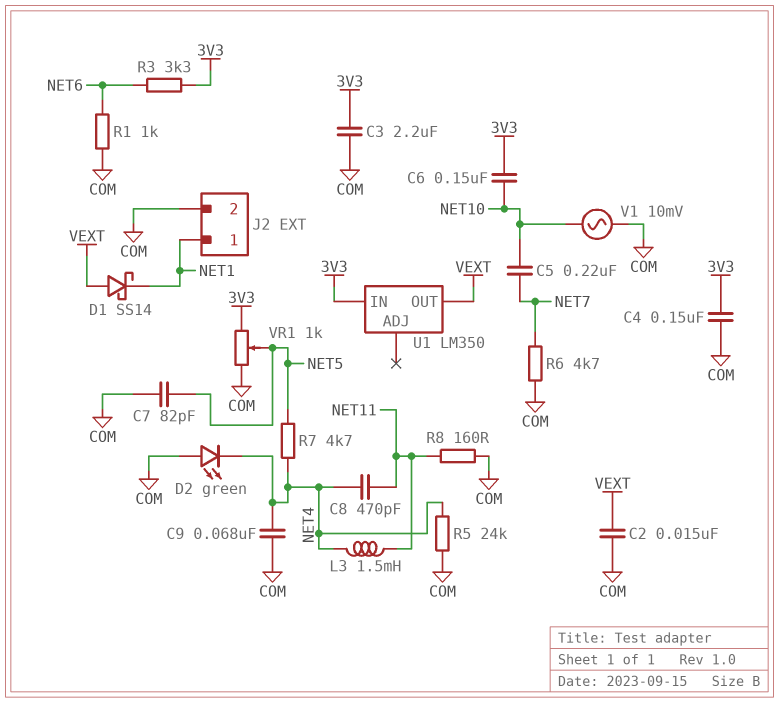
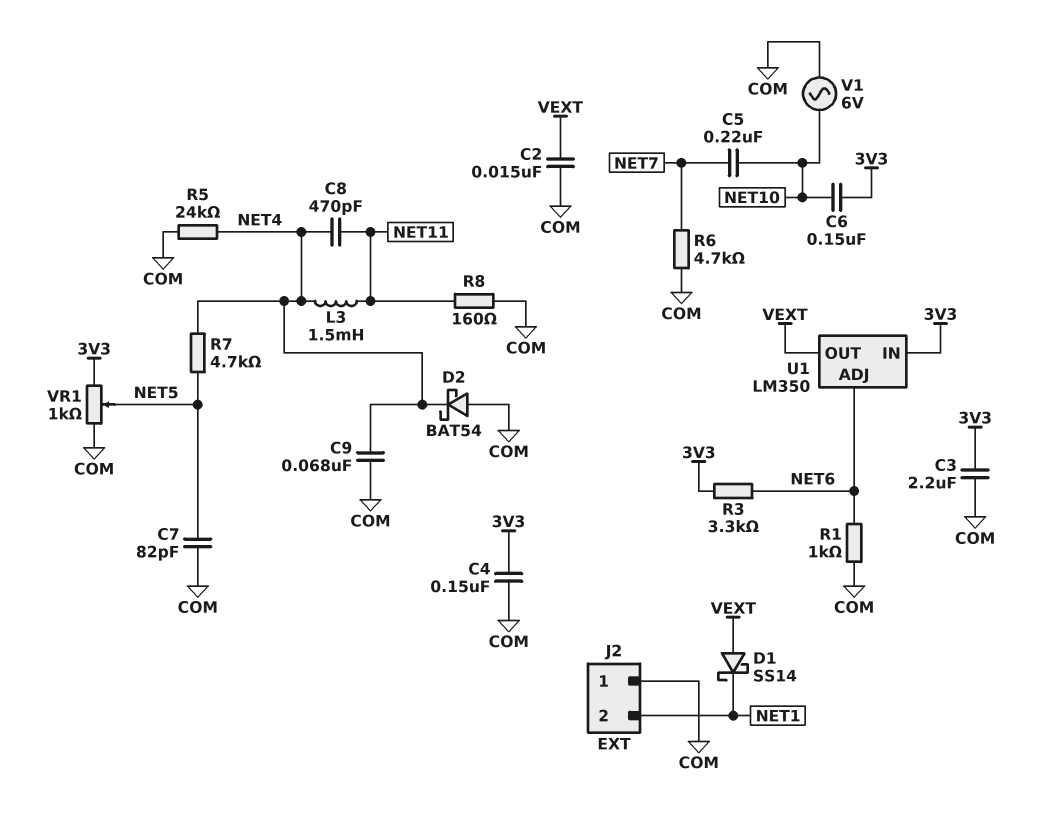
D2: LED green (A COM, K NET4) -> schottky BAT54 (A COM, K NET4)
J2 pin 1: NET1 -> COM
J2 pin 2: COM -> NET1
U1 pin ADJ: none -> NET6
V1: AC 10mV (COM, NET10) -> AC 6V (COM, NET10)

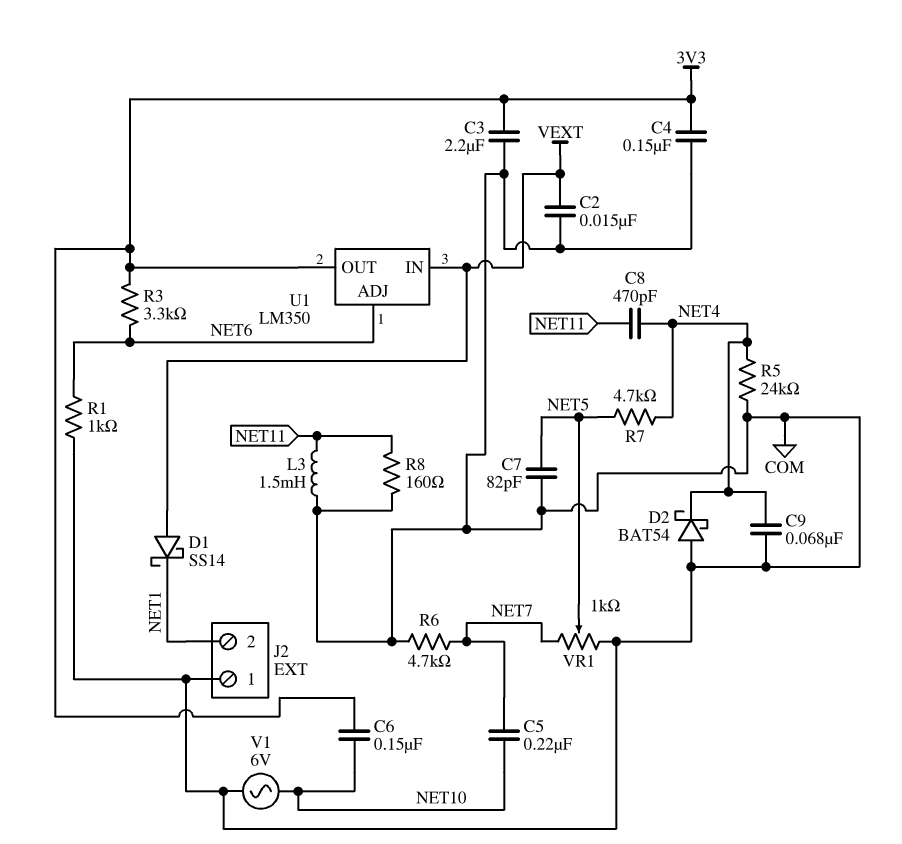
L3: 1.5mH (NET4, NET11) -> 1.5mH (COM, NET11)
U1 pin IN: 3V3 -> VEXT
U1 pin OUT: VEXT -> 3V3
VR1: 1k (3V3, COM, wiper NET5) -> 1k (COM, NET7, wiper NET5)

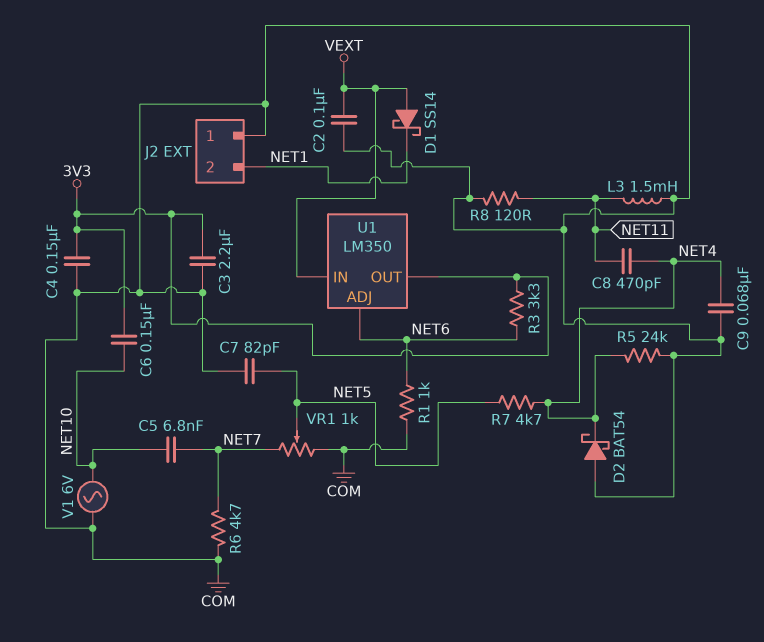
C2: 15nF (COM, VEXT) -> 100nF (COM, VEXT)
C5: 220nF (NET7, NET10) -> 6.8nF (NET7, NET10)
R8: 160 (COM, NET11) -> 120 (COM, NET11)

